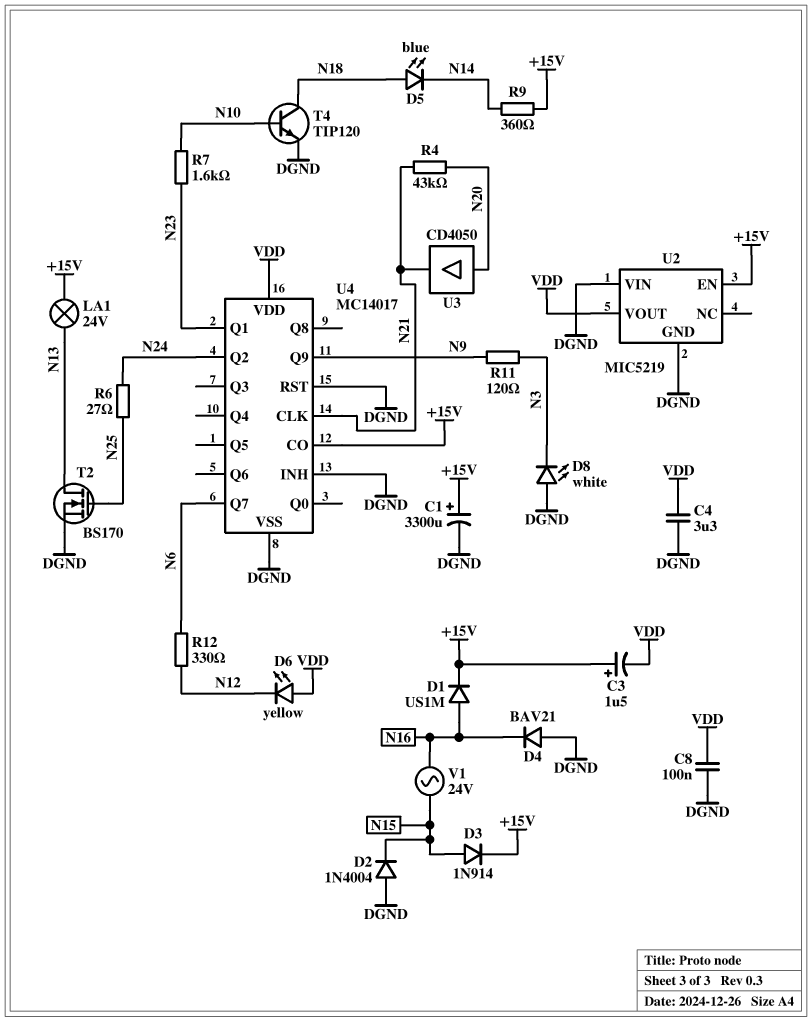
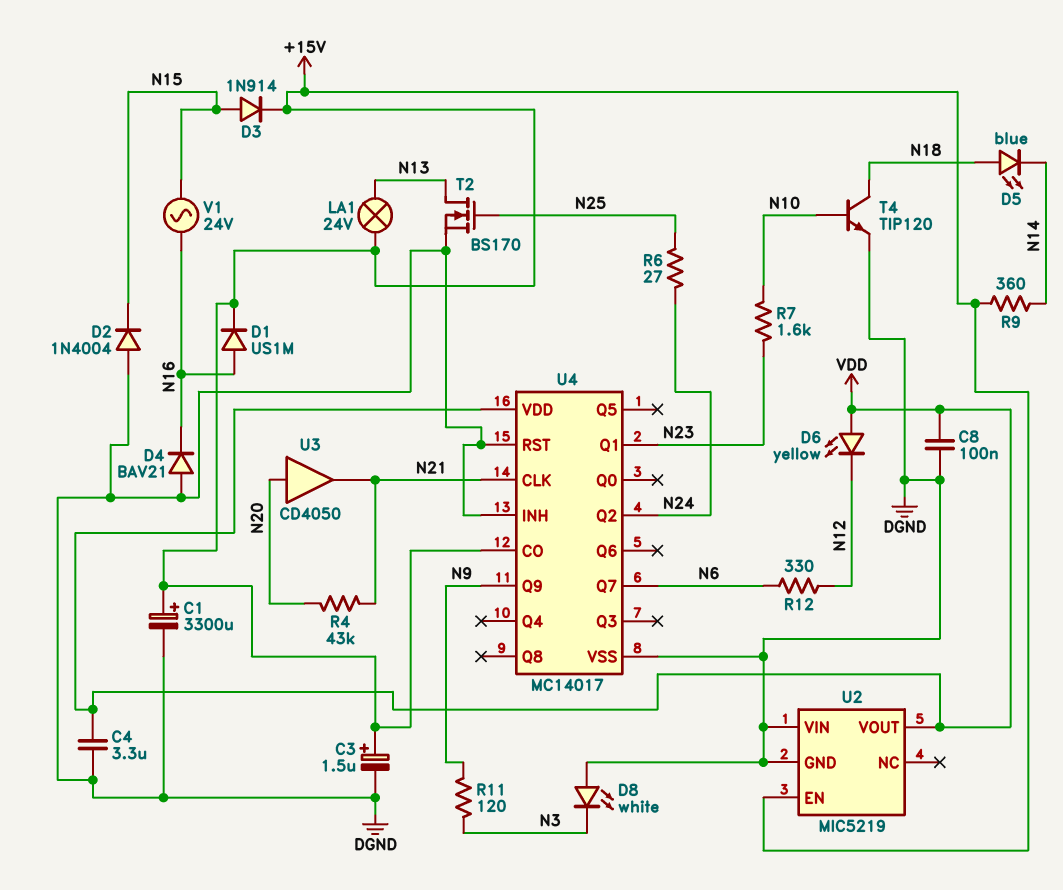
C3: 1.5uF (plus +15V, minus VDD) -> 1.5uF (plus +15V, minus DGND)

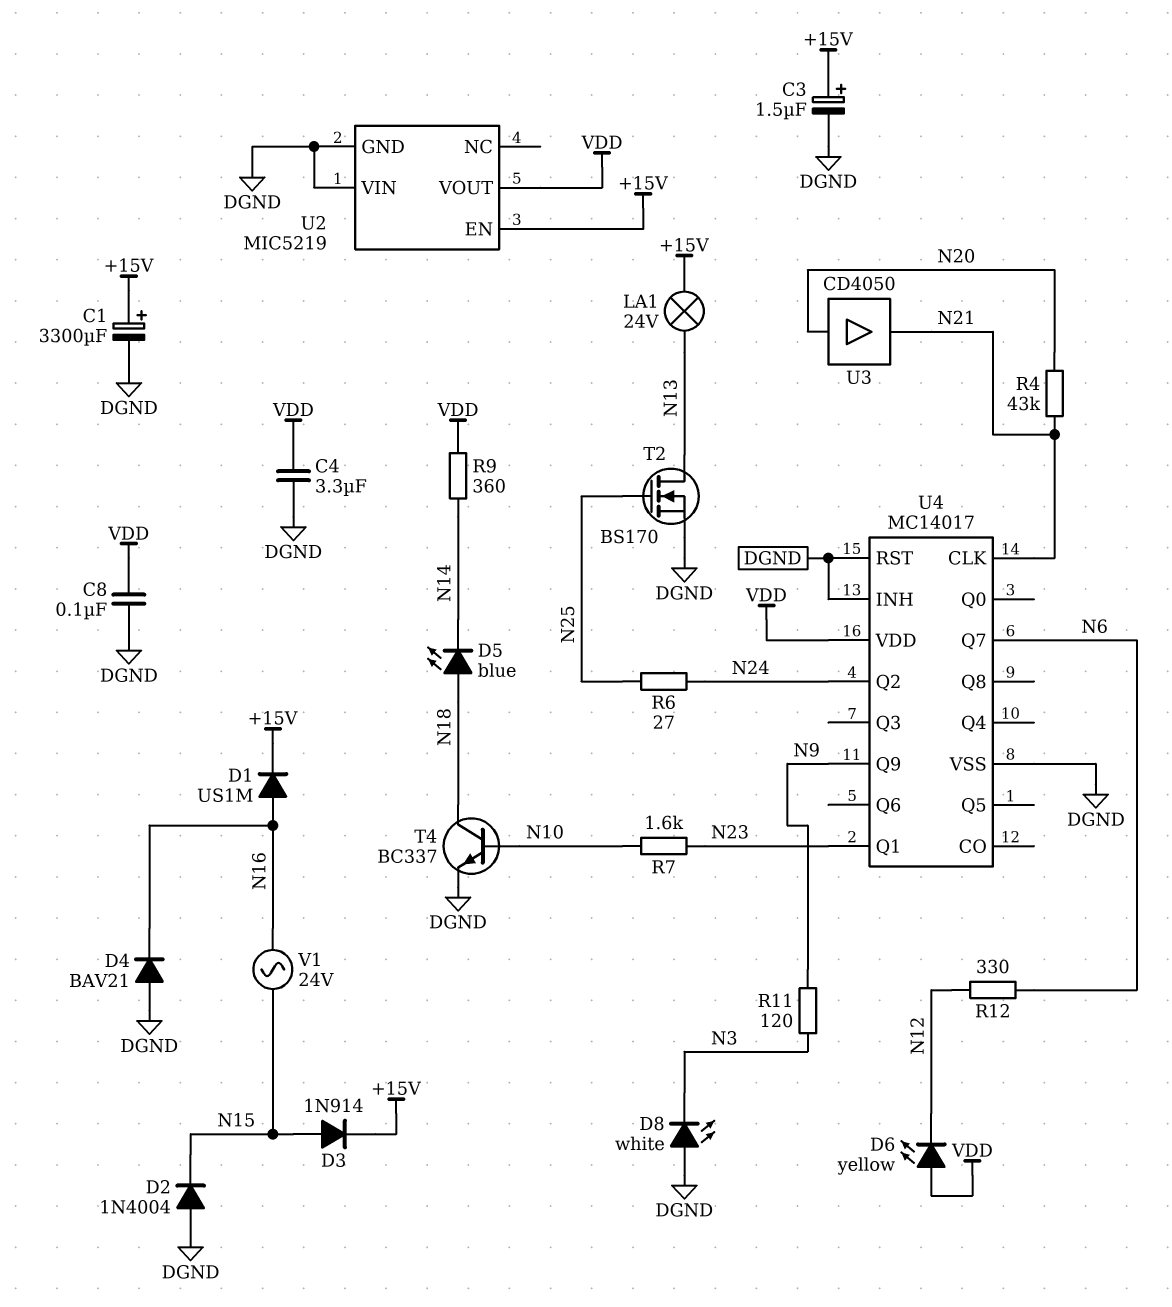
R9: 360 (+15V, N14) -> 360 (N14, VDD)
T4: NPN TIP120 (B N10, C N18, E DGND) -> NPN BC337 (B N10, C N18, E DGND)
U4 pin CO: +15V -> none

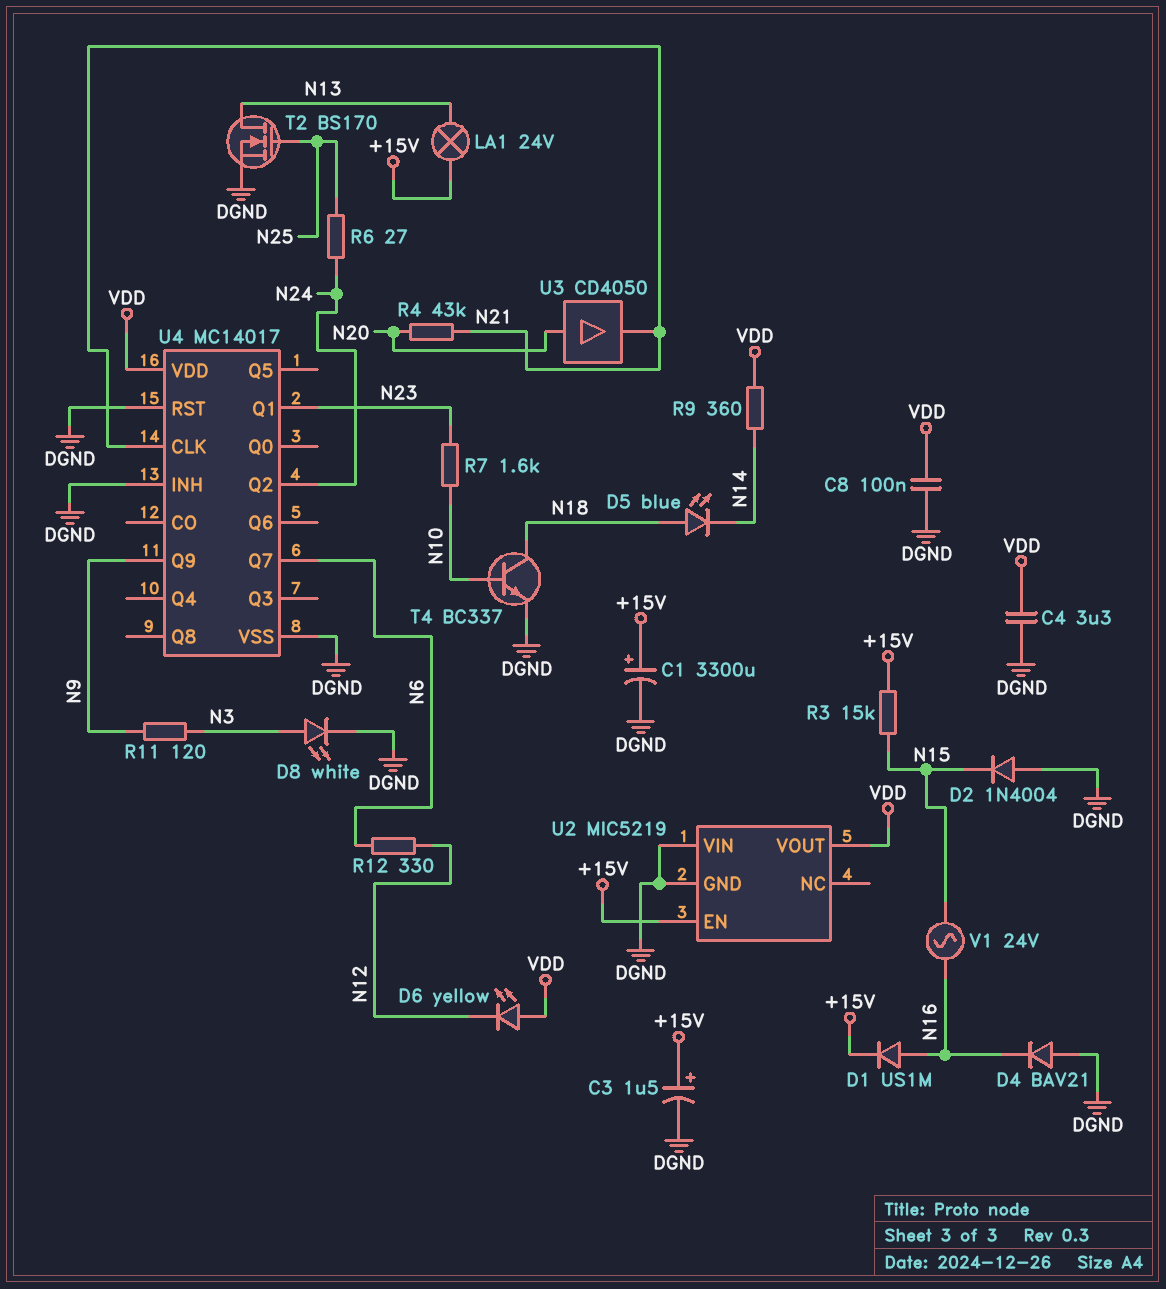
D3: diode 1N914 (A N15, K +15V) -> none
D8: LED white (A DGND, K N3) -> LED white (A N3, K DGND)
R3: none -> 15k (+15V, N15)

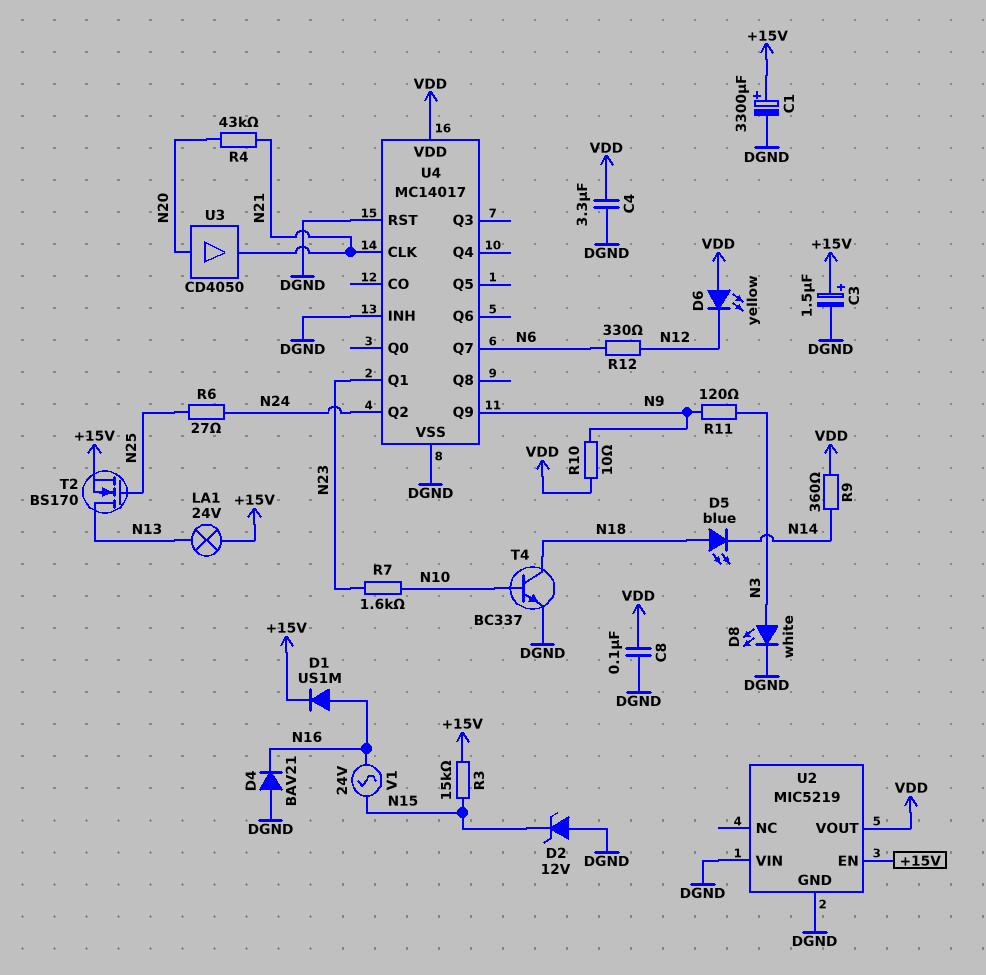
D2: diode 1N4004 (A DGND, K N15) -> zener 12V (A DGND, K N15)
R10: none -> 10 (N9, VDD)
T2: NMOS BS170 (G N25, D N13, S DGND) -> NMOS BS170 (G N25, D N13, S +15V)

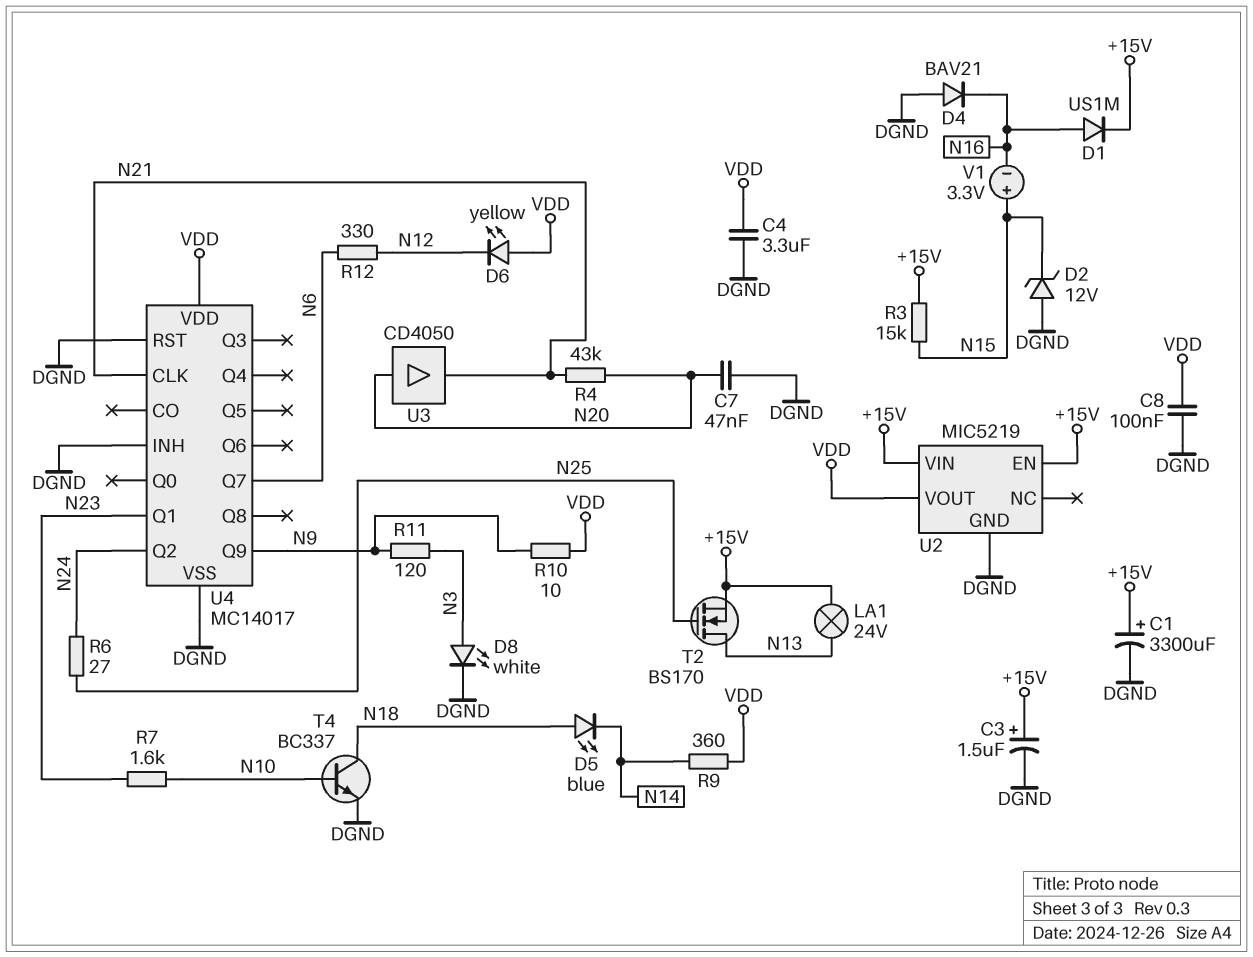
C7: none -> 47nF (DGND, N20)
U2 pin VIN: DGND -> +15V
V1: AC 24V (N15, N16) -> 3.3V (plus N15, minus N16)

